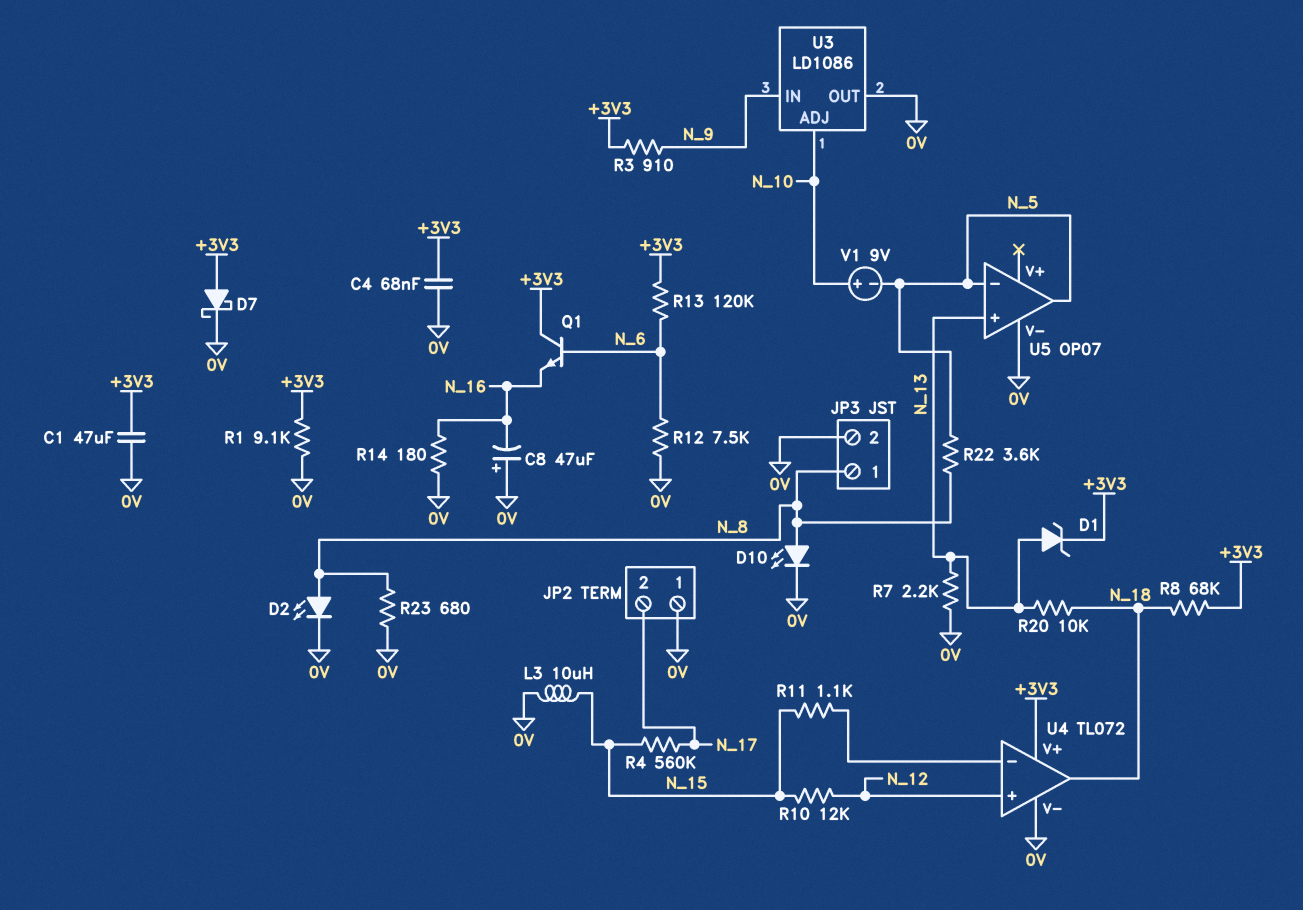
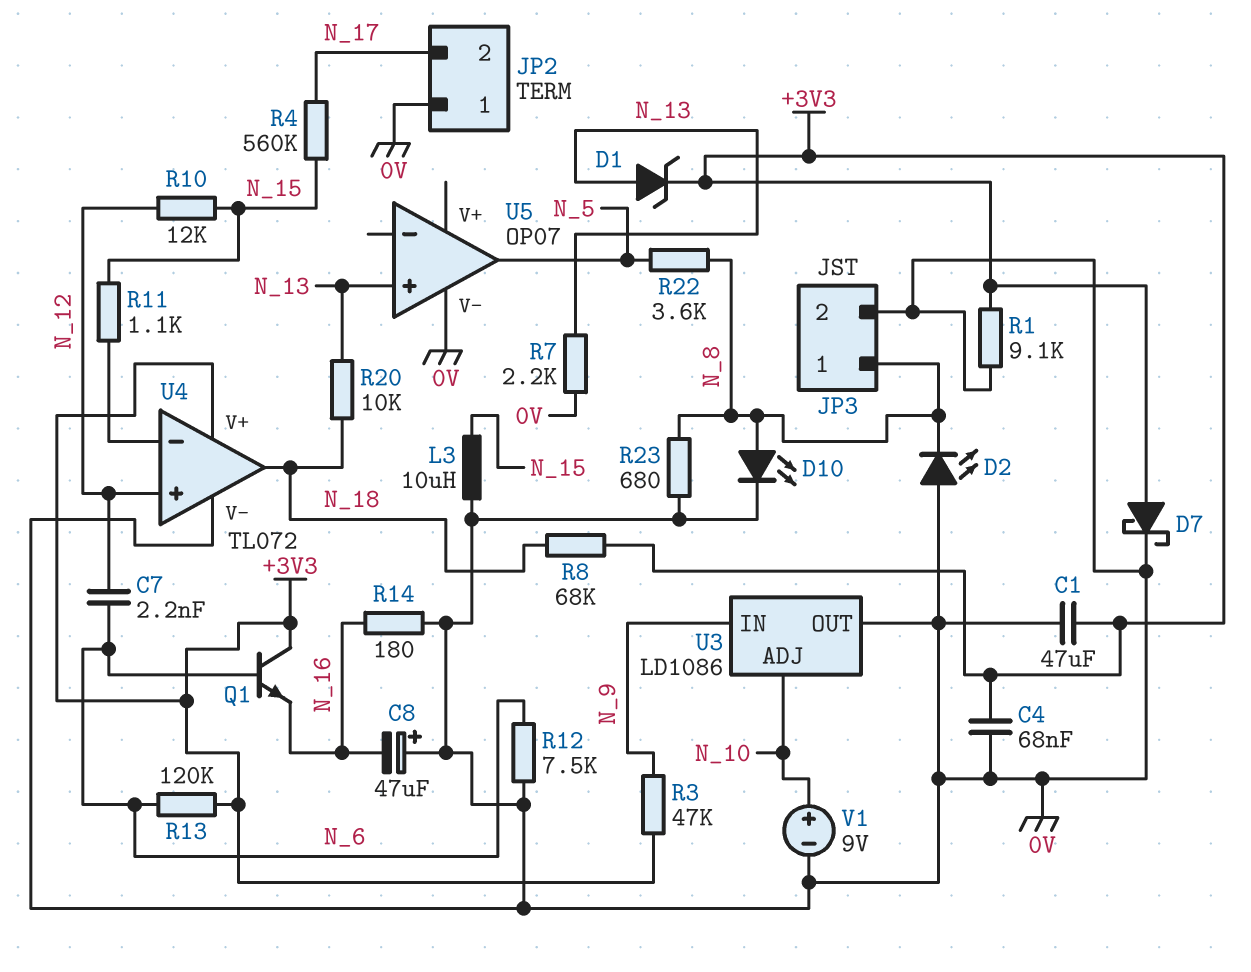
C7: none -> 2.2nF (N_6, N_12)
D2: LED (A N_8, K 0V) -> LED (A 0V, K N_8)
R3: 910 (+3V3, N_9) -> 47k (+3V3, N_9)
U5 pin in-: N_5 -> none
V1: 9V (plus N_10, minus N_5) -> 9V (plus N_10, minus 0V)

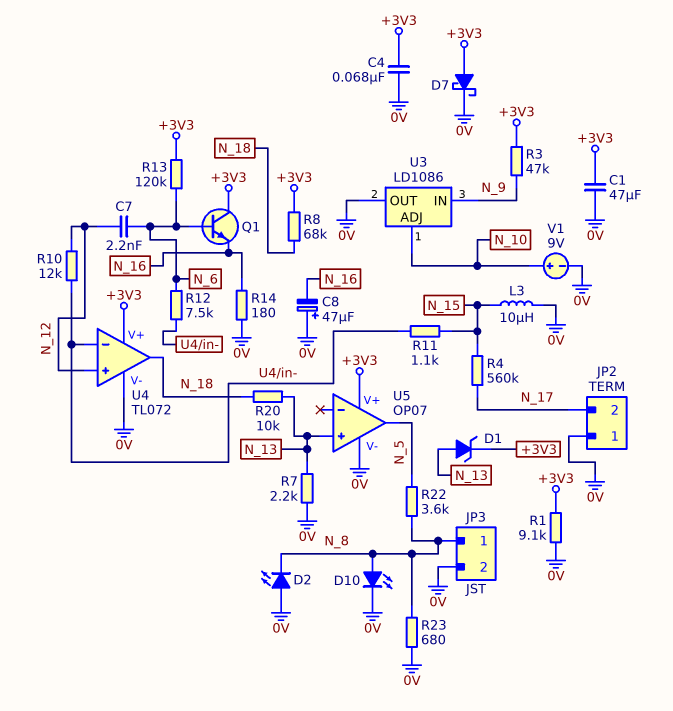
R10: 12k (N_12, N_15) -> 12k (N_12, U4/in-)
R12: 7.5k (0V, N_6) -> 7.5k (N_6, U4/in-)
U5 pin V+: none -> +3V3

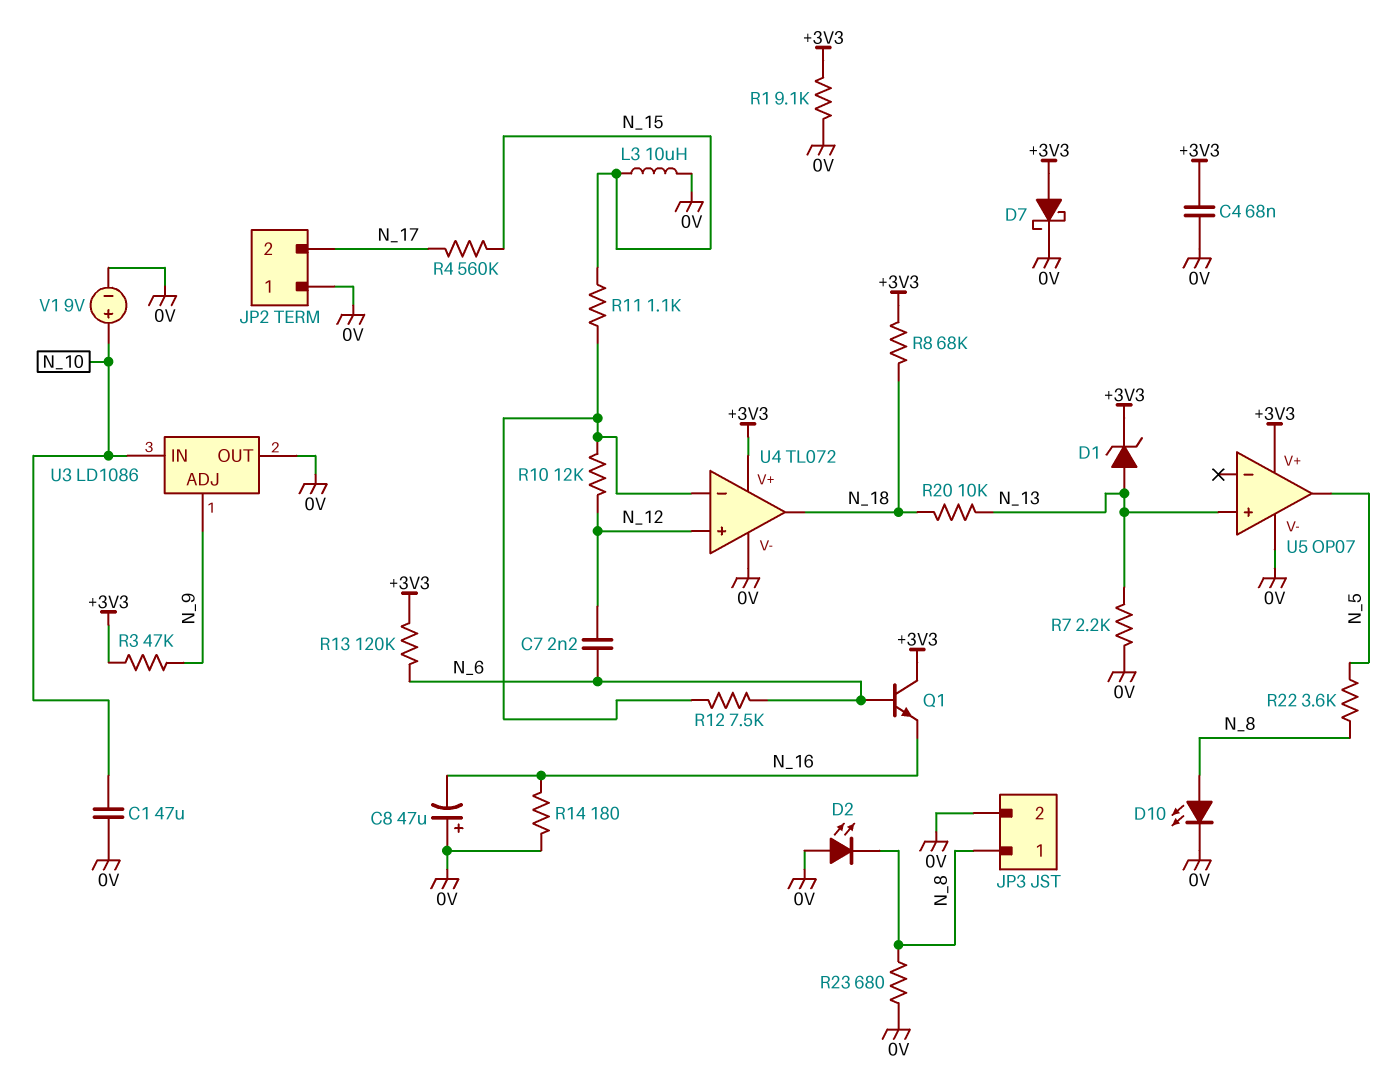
C1: 47uF (+3V3, 0V) -> 47uF (0V, N_10)
U3 pin ADJ: N_10 -> N_9
U3 pin IN: N_9 -> N_10

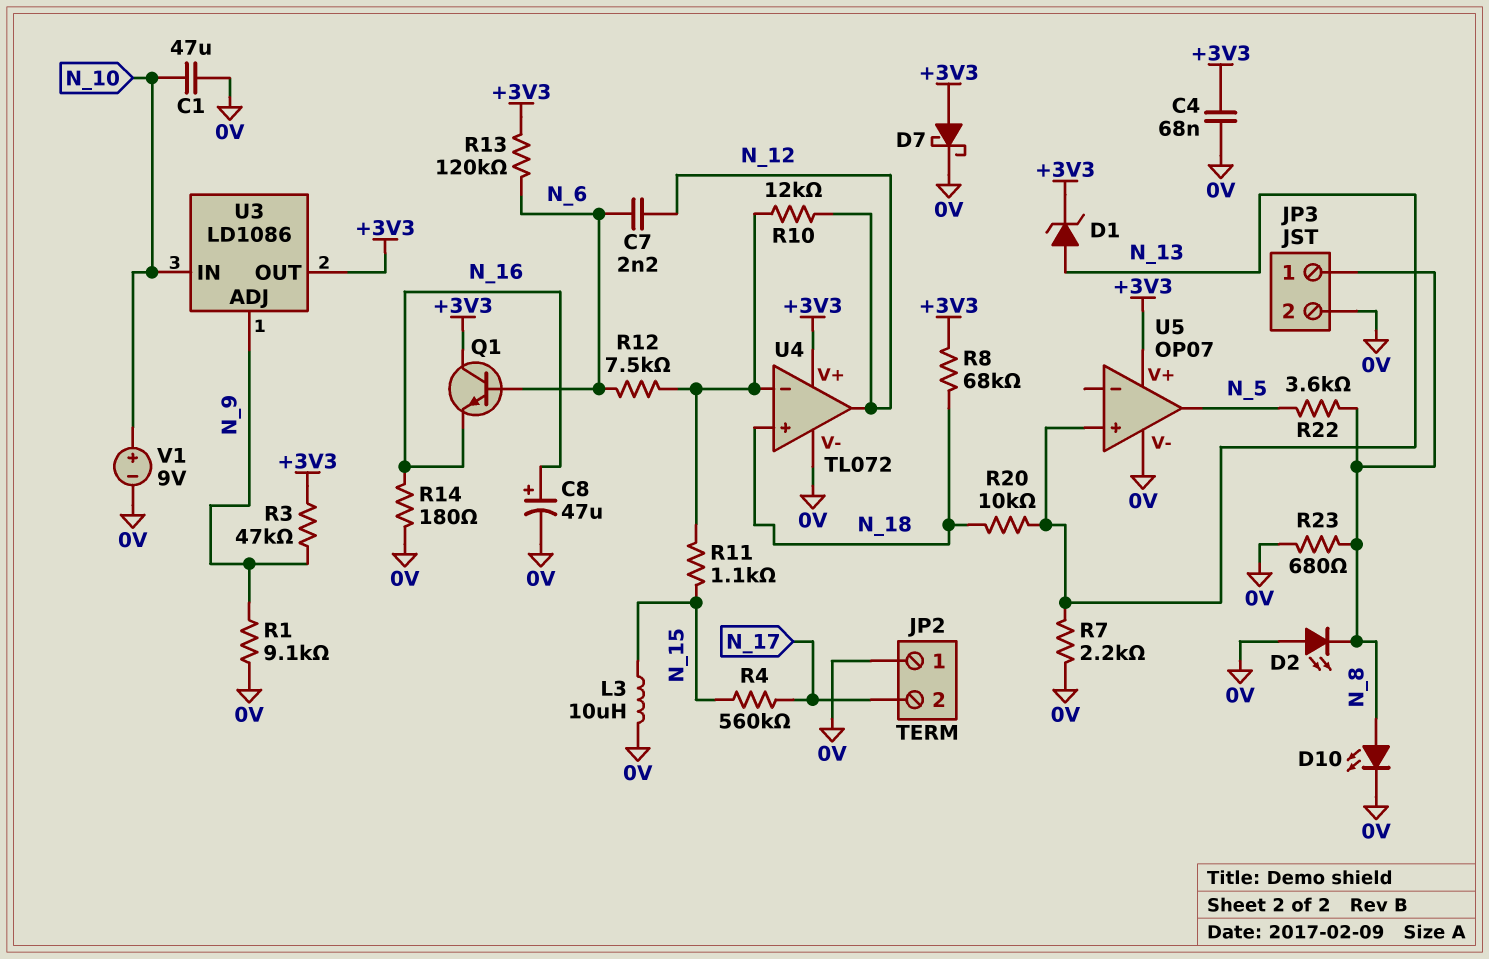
C8: 47uF (plus 0V, minus N_16) -> 47uF (plus N_16, minus 0V)
R1: 9.1k (+3V3, 0V) -> 9.1k (0V, N_9)
U3 pin OUT: 0V -> +3V3
U4 pin in+: N_12 -> N_18
U4 pin out: N_18 -> N_12

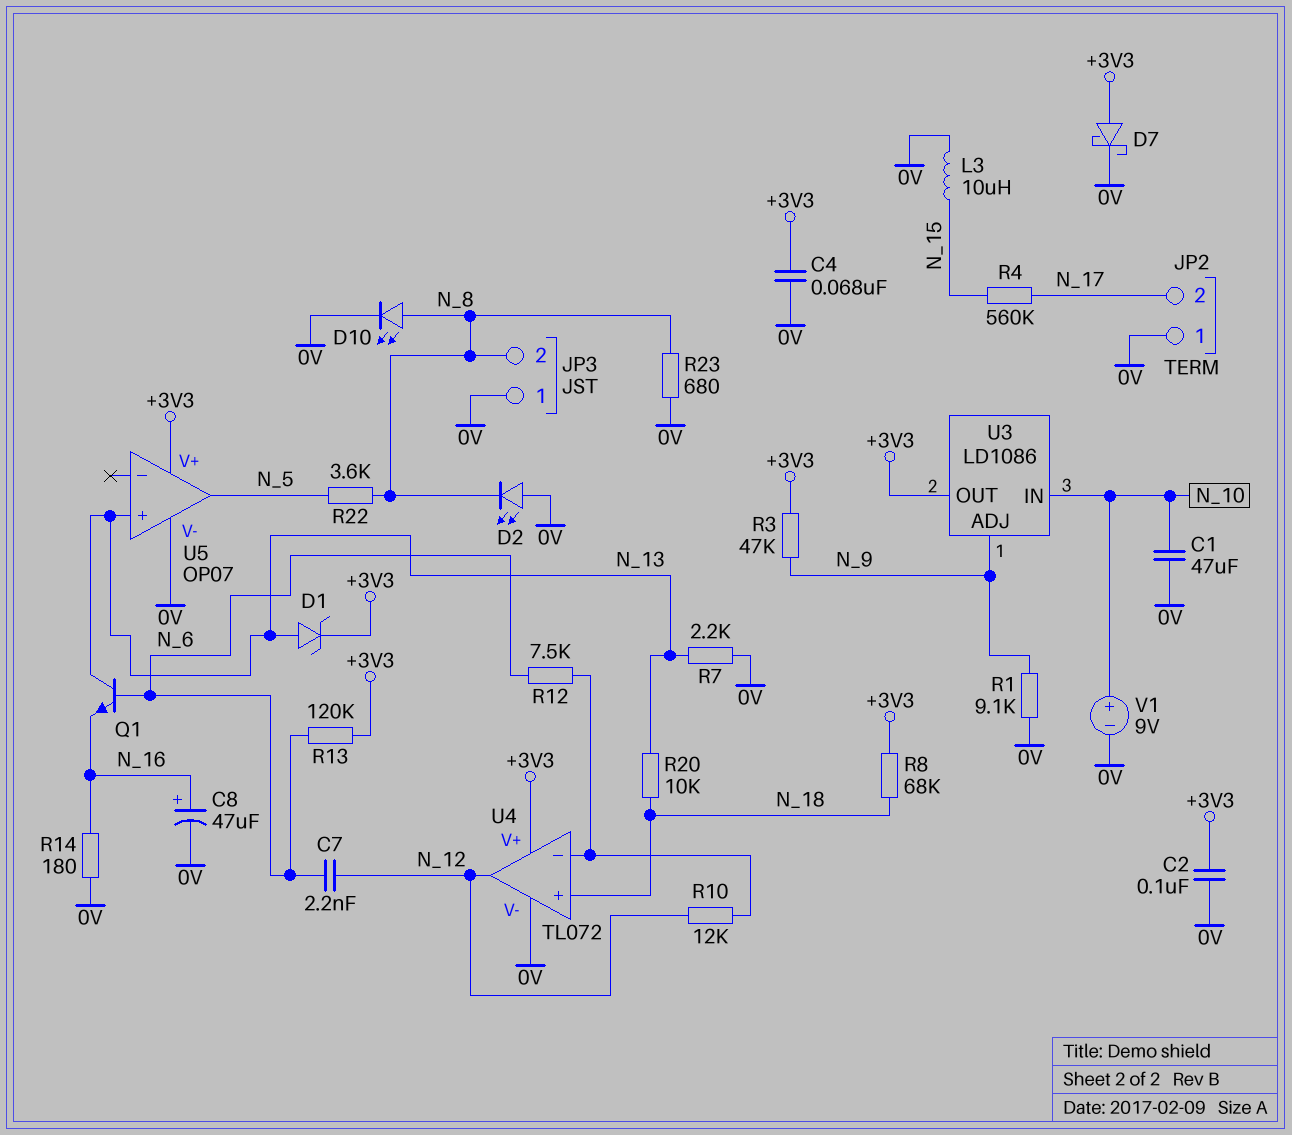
C2: none -> 100nF (+3V3, 0V)
JP3 pin 1: N_8 -> 0V
JP3 pin 2: 0V -> N_8
Q1: NPN (B N_6, C +3V3, E N_16) -> NPN (B N_6, C N_13, E N_16)
R11: 1.1k (N_15, U4/in-) -> none

